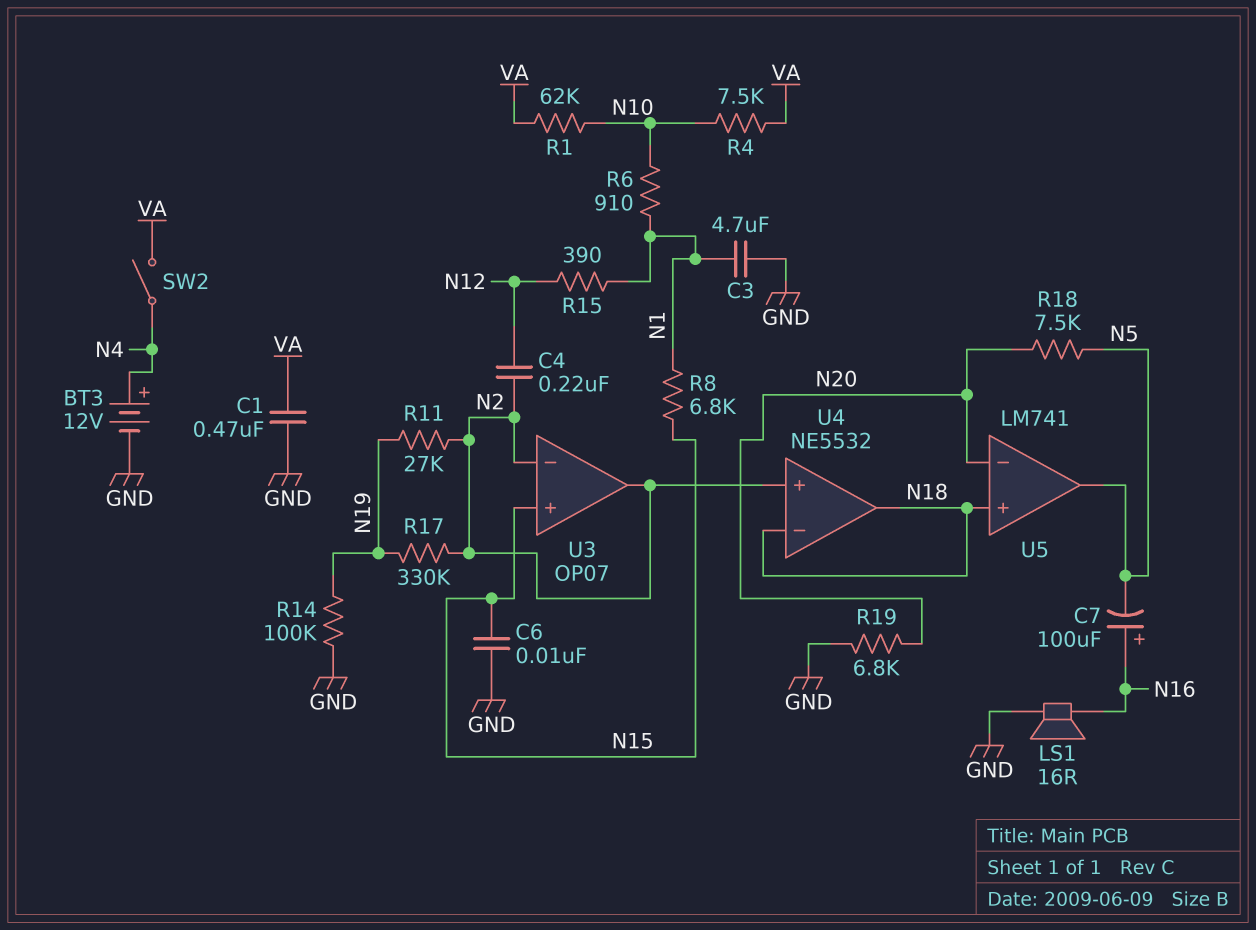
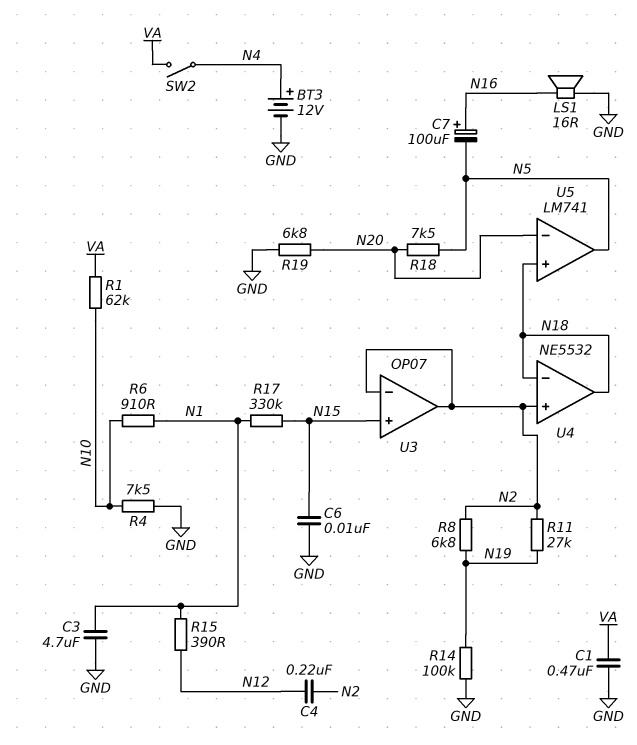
R4: 7.5k (N10, VA) -> 7.5k (GND, N10)
R8: 6.8k (N1, N15) -> 6.8k (N2, N19)
R17: 330k (N2, N19) -> 330k (N1, N15)

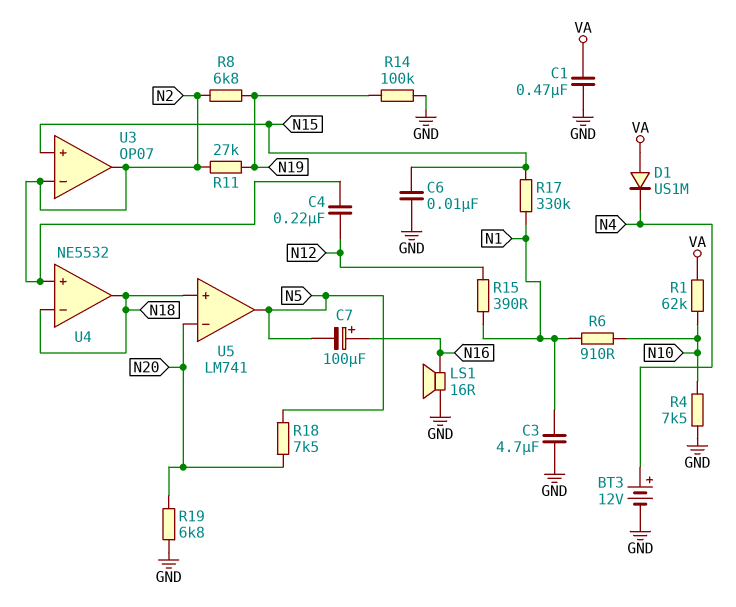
D1: none -> diode US1M (A VA, K N4)
SW2: switch (N4, VA) -> none

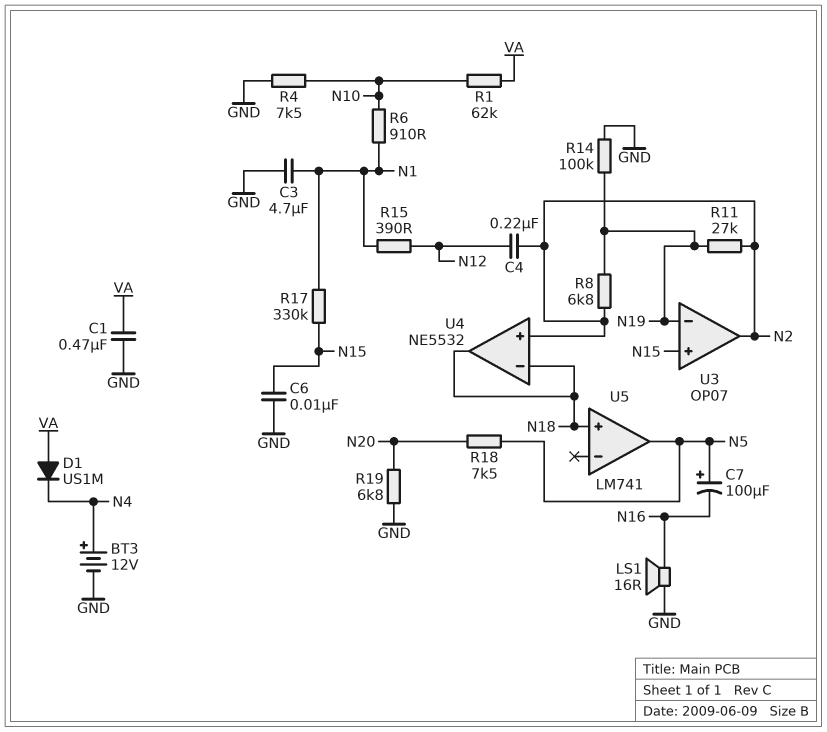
C7: 100uF (plus N16, minus N5) -> 100uF (plus N5, minus N16)
U3 pin in-: N2 -> N19
U5 pin in-: N20 -> none

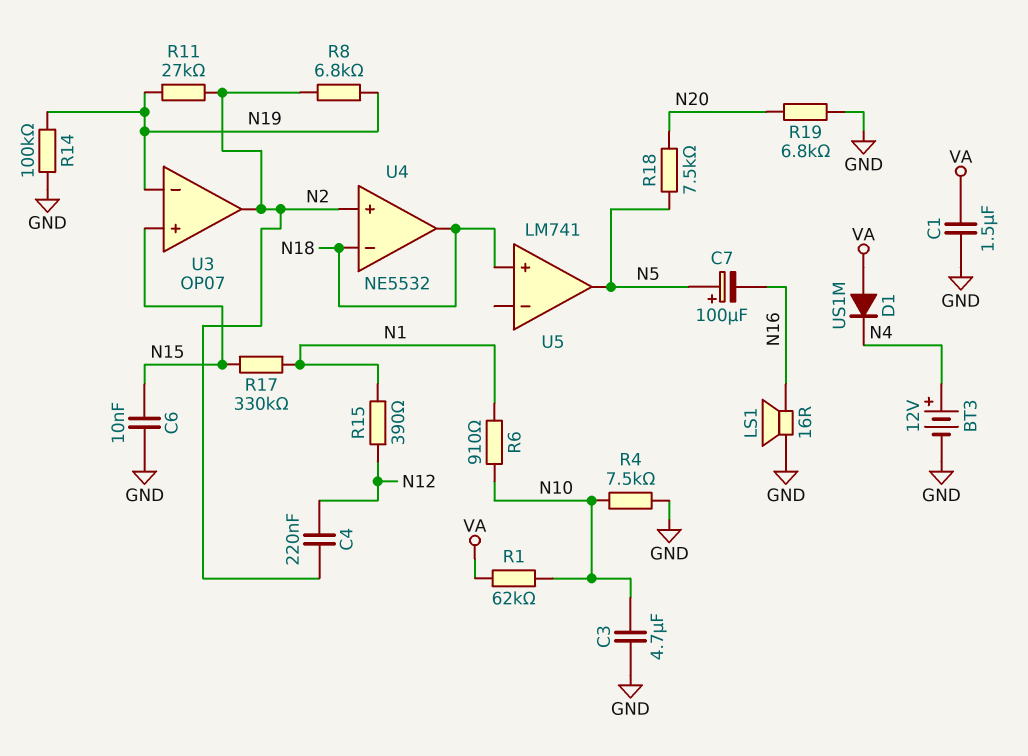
C1: 470nF (GND, VA) -> 1.5uF (GND, VA)
C3: 4.7uF (GND, N1) -> 4.7uF (GND, N10)

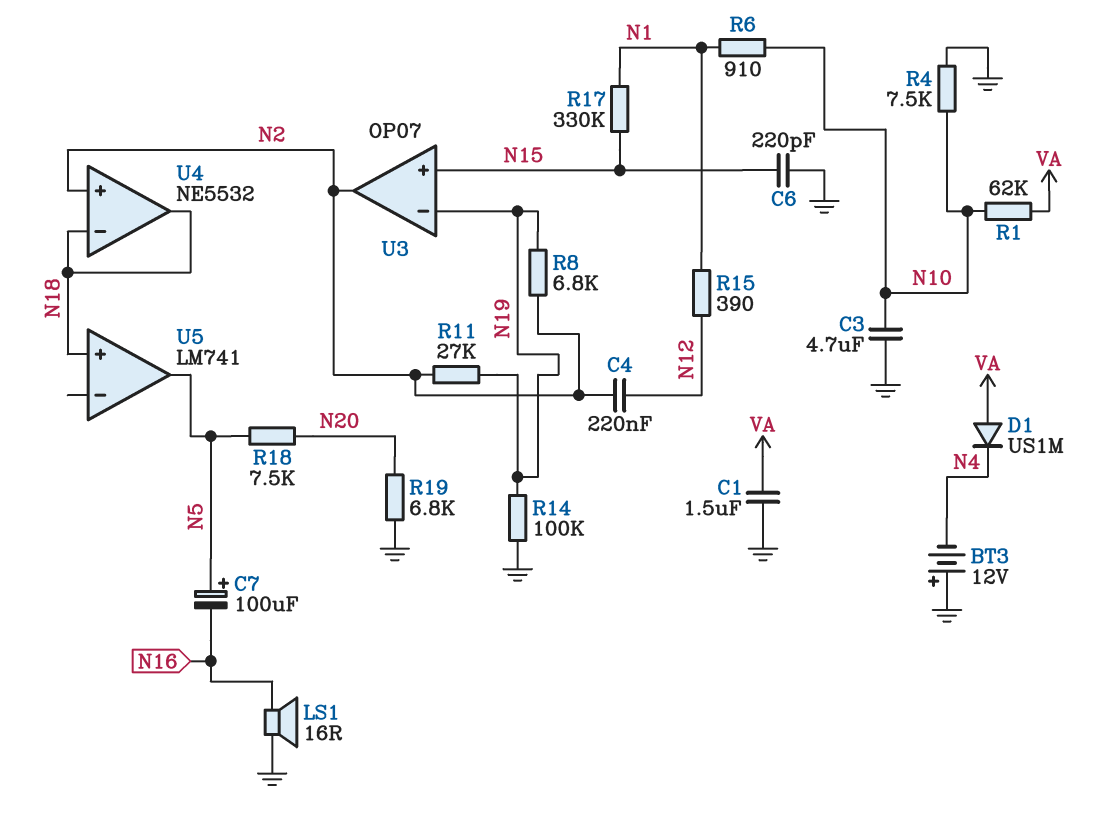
BT3: 12V (plus N4, minus GND) -> 12V (plus GND, minus N4)
C6: 10nF (GND, N15) -> 220pF (GND, N15)

